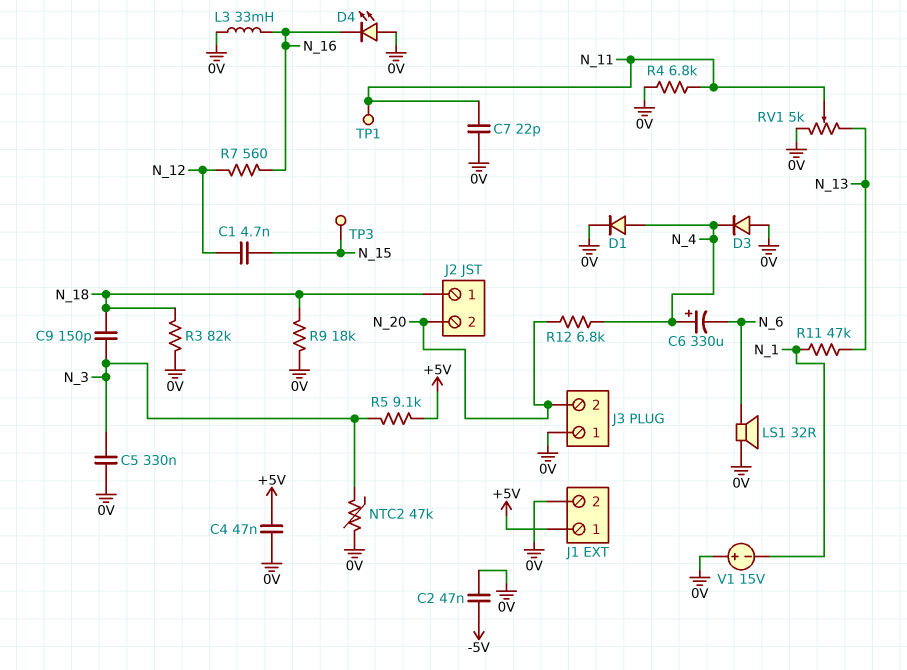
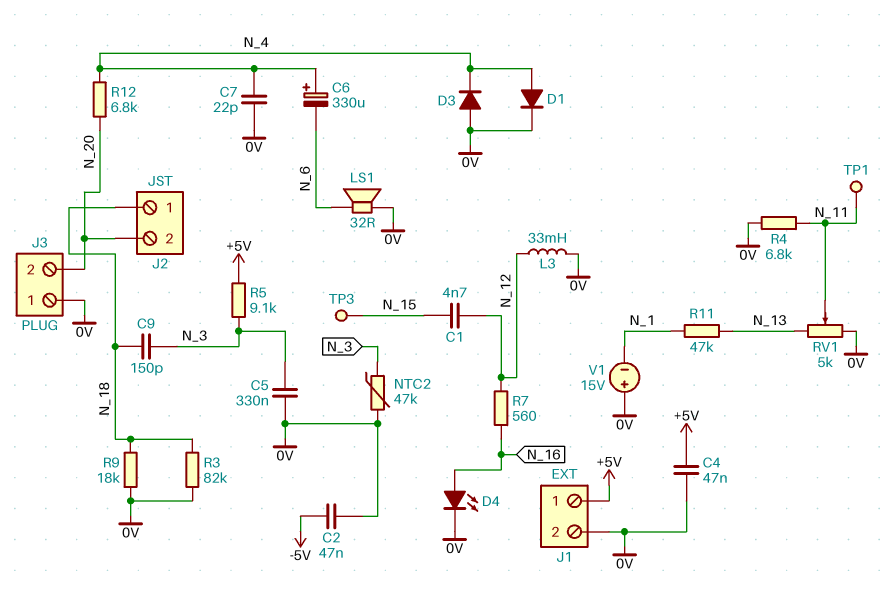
C7: 22pF (0V, N_11) -> 22pF (0V, N_4)
D4: LED (A 0V, K N_16) -> LED (A N_16, K 0V)
L3: 33mH (0V, N_16) -> 33mH (0V, N_12)

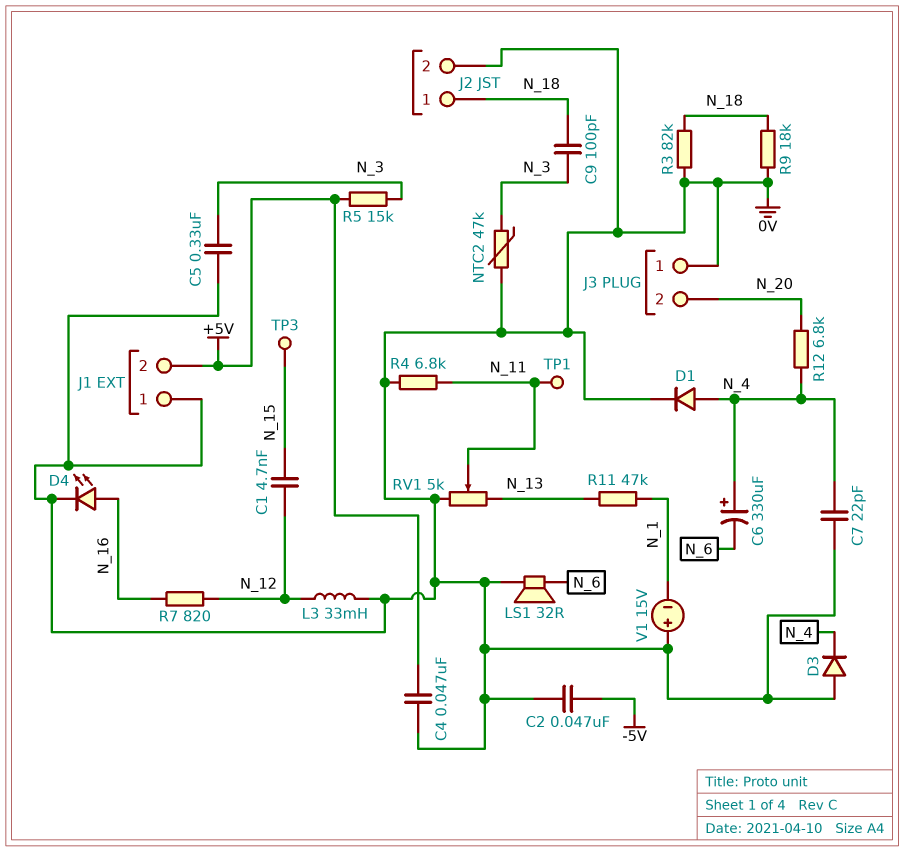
C9: 150pF (N_3, N_18) -> 100pF (N_3, N_18)
J1 pin 1: +5V -> 0V
J1 pin 2: 0V -> +5V
J2 pin 2: N_20 -> 0V
R5: 9.1k (+5V, N_3) -> 15k (+5V, N_3)
R7: 560 (N_12, N_16) -> 820 (N_12, N_16)

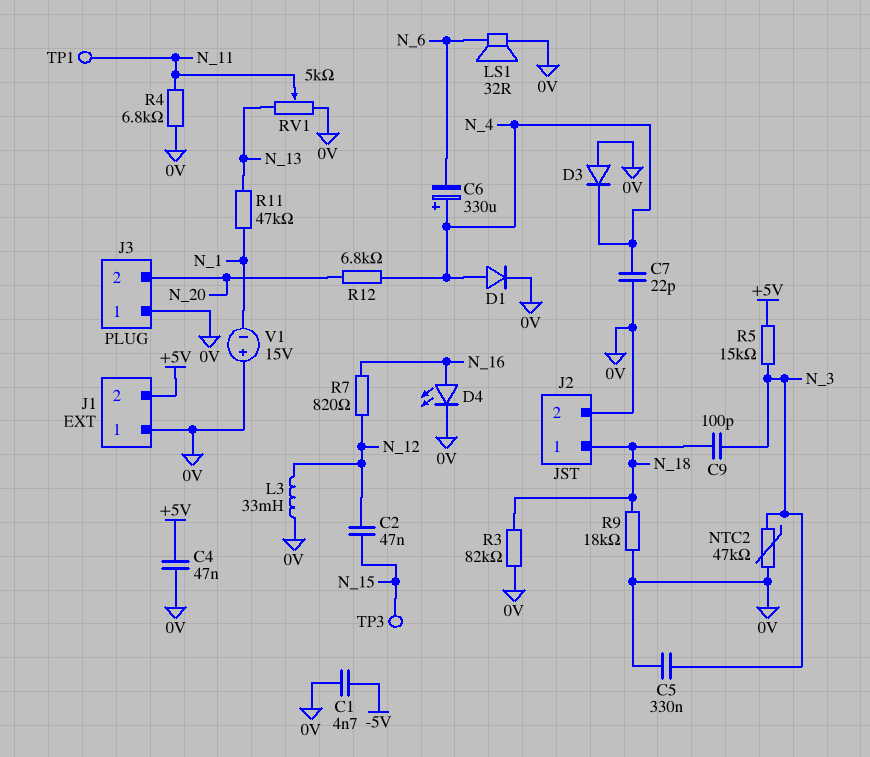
C1: 4.7nF (N_12, N_15) -> 4.7nF (-5V, 0V)
C2: 47nF (-5V, 0V) -> 47nF (N_12, N_15)

